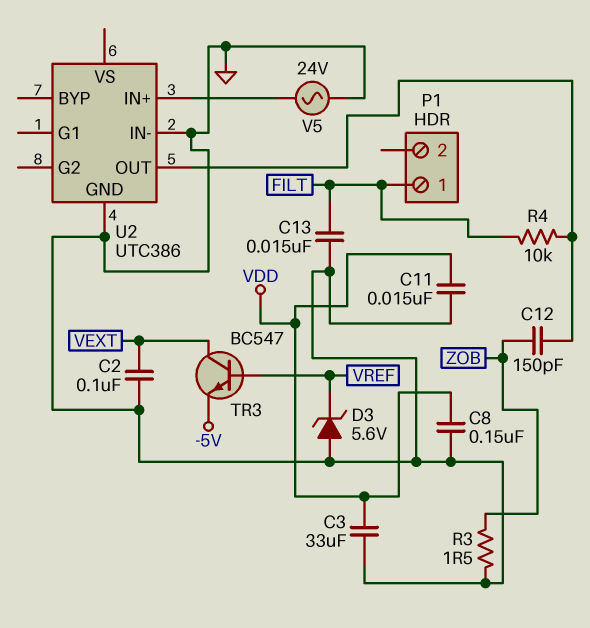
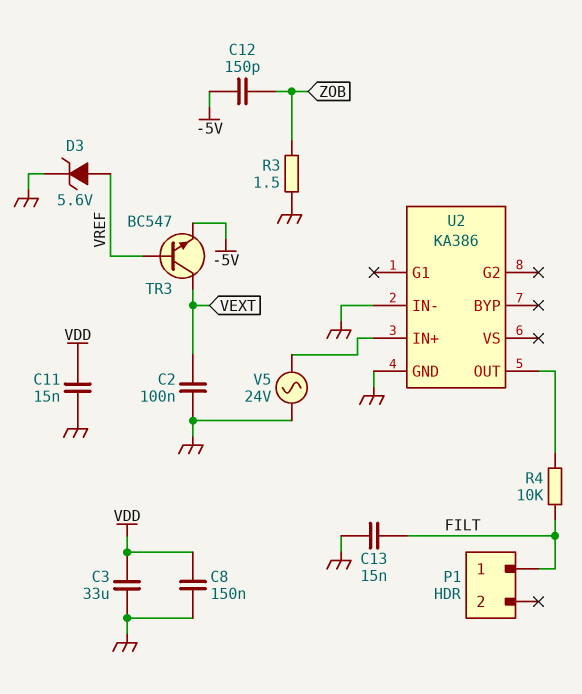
C12: 150pF (U2/OUT, ZOB) -> 150pF (-5V, ZOB)
D3: zener 5.6V (A GND, K VREF) -> zener 5.6V (A VREF, K GND)
U2: UTC386 -> KA386

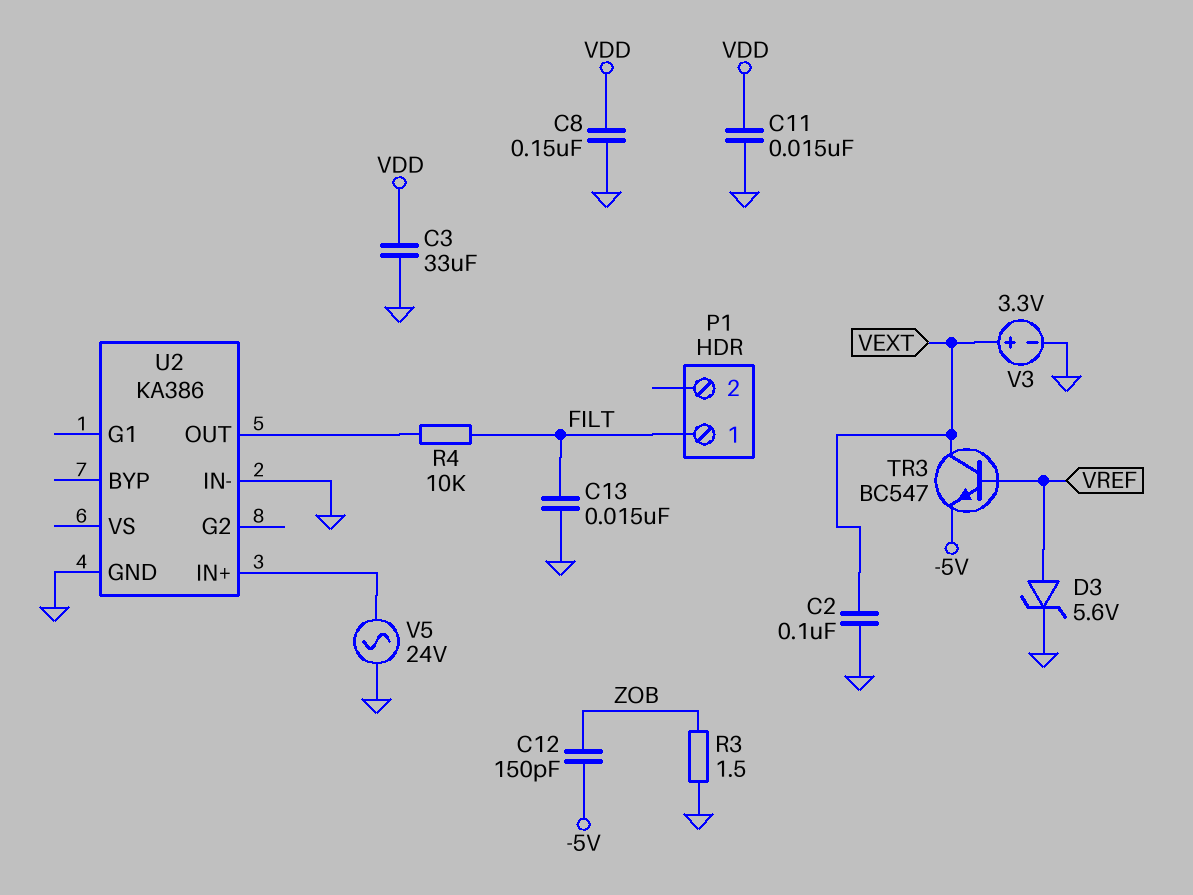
V3: none -> 3.3V (plus VEXT, minus GND)

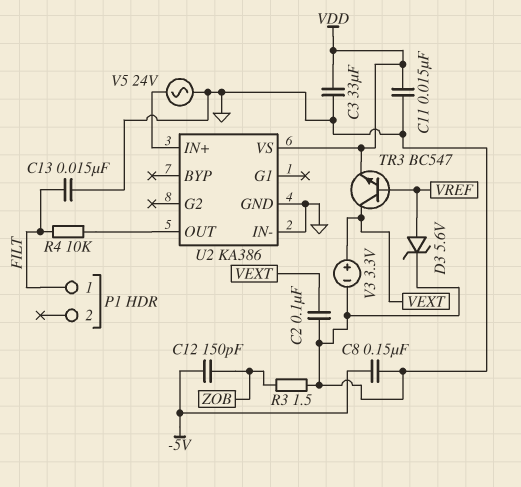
C8: 150nF (GND, VDD) -> 150nF (-5V, GND)
TR3: NPN BC547 (B VREF, C VEXT, E -5V) -> NPN BC547 (B VREF, C VEXT, E VDD)
U2 pin VS: none -> VDD

